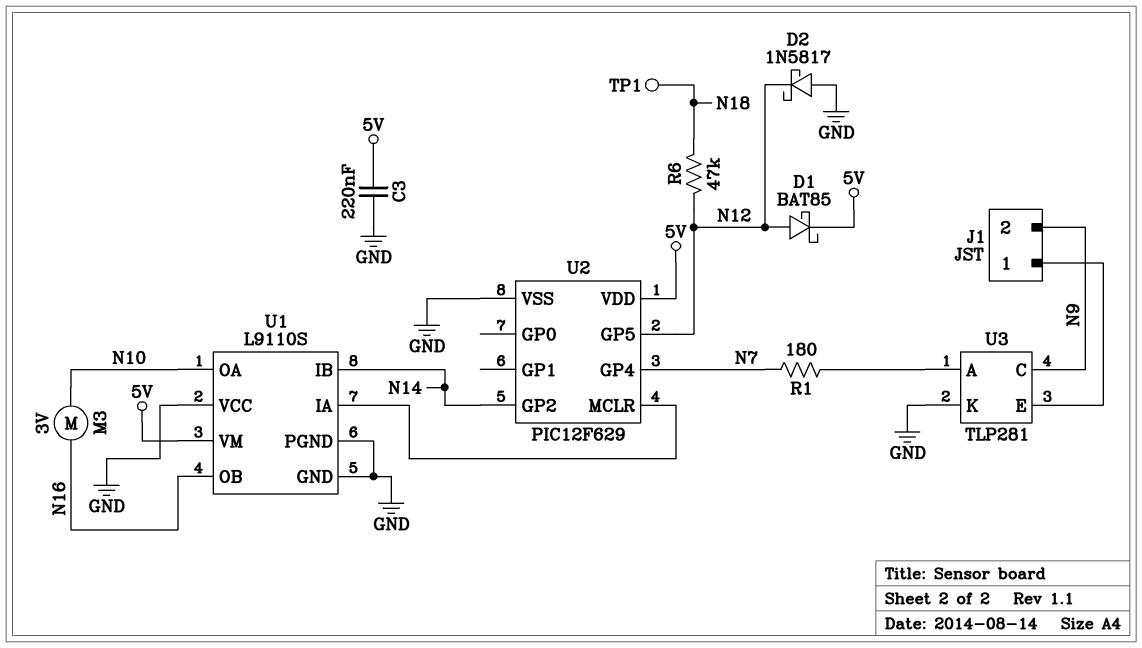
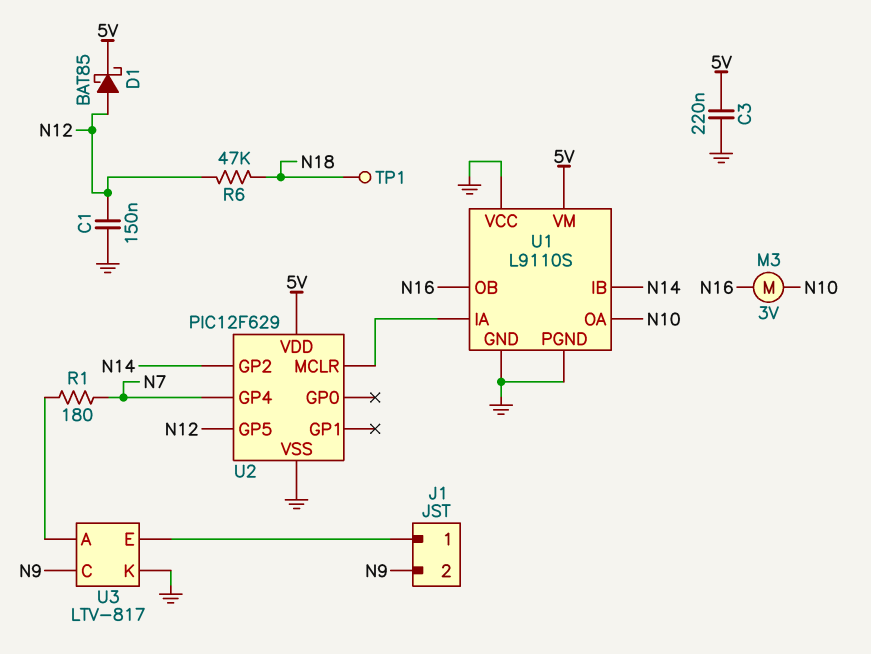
C1: none -> 150nF (GND, N12)
D2: schottky 1N5817 (A GND, K N12) -> none
U3: TLP281 -> LTV-817

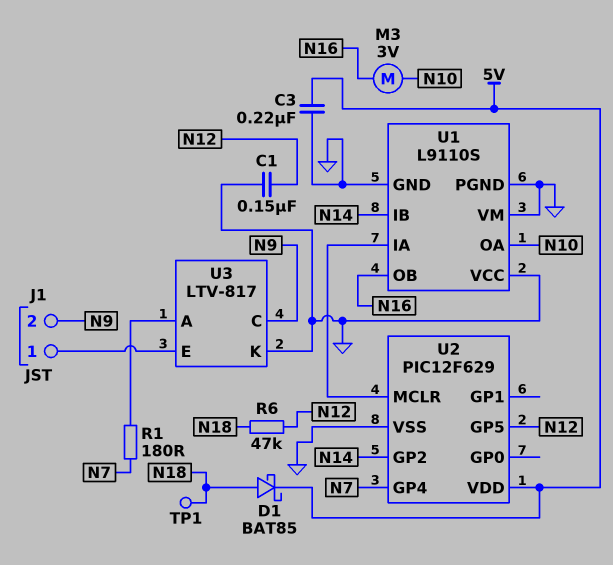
D1: schottky BAT85 (A N12, K 5V) -> schottky BAT85 (A N18, K 5V)
U1 pin VM: 5V -> GND

